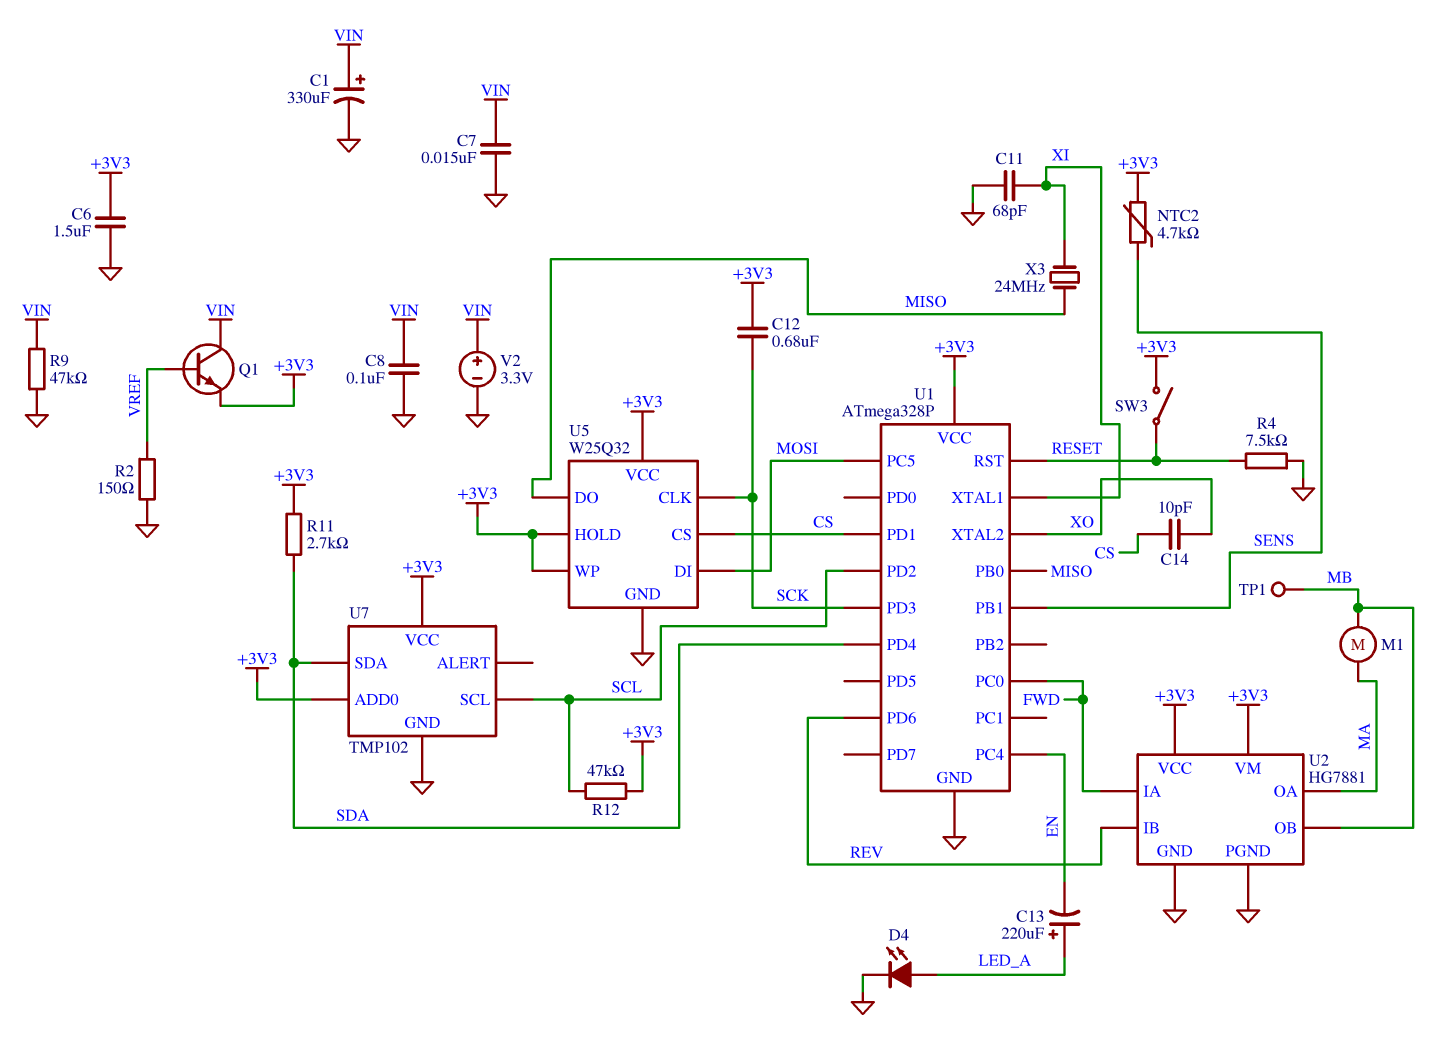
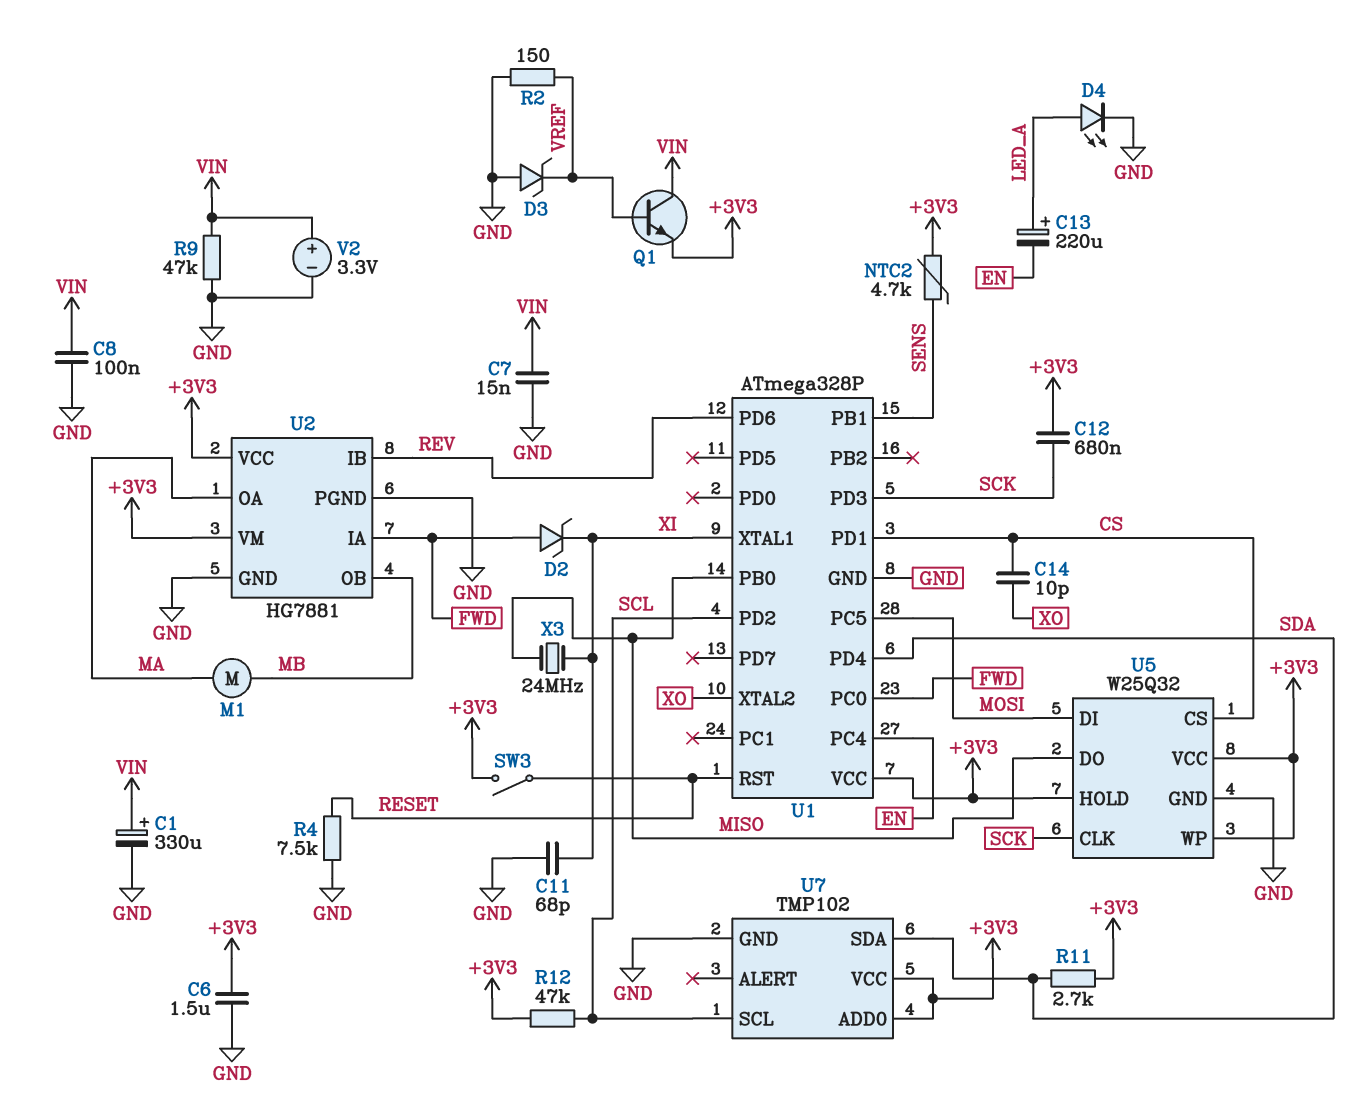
D2: none -> zener (A FWD, K XI)
D3: none -> zener (A GND, K VREF)
TP1: test point (MB) -> none

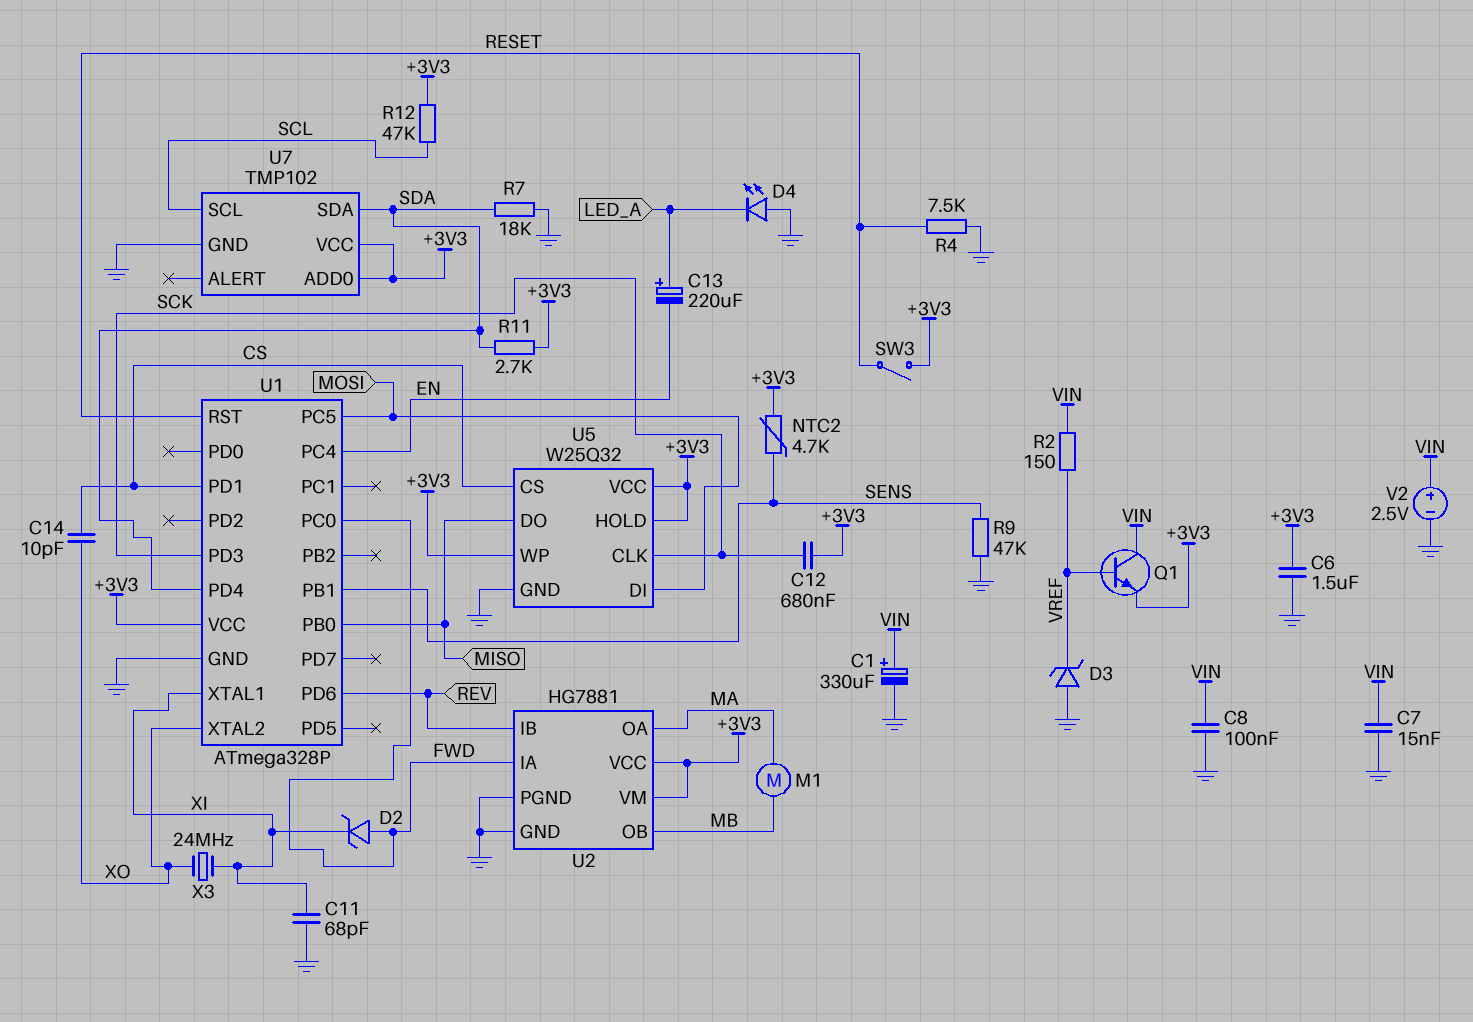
D4: LED (A LED_A, K GND) -> LED (A GND, K LED_A)
R2: 150 (GND, VREF) -> 150 (VIN, VREF)
R7: none -> 18k (GND, SDA)
R9: 47k (GND, VIN) -> 47k (GND, SENS)
U1 pin PD2: SCL -> none
V2: 3.3V (plus VIN, minus GND) -> 2.5V (plus VIN, minus GND)
X3: 24MHz (MISO, XI) -> 24MHz (XI, XO)

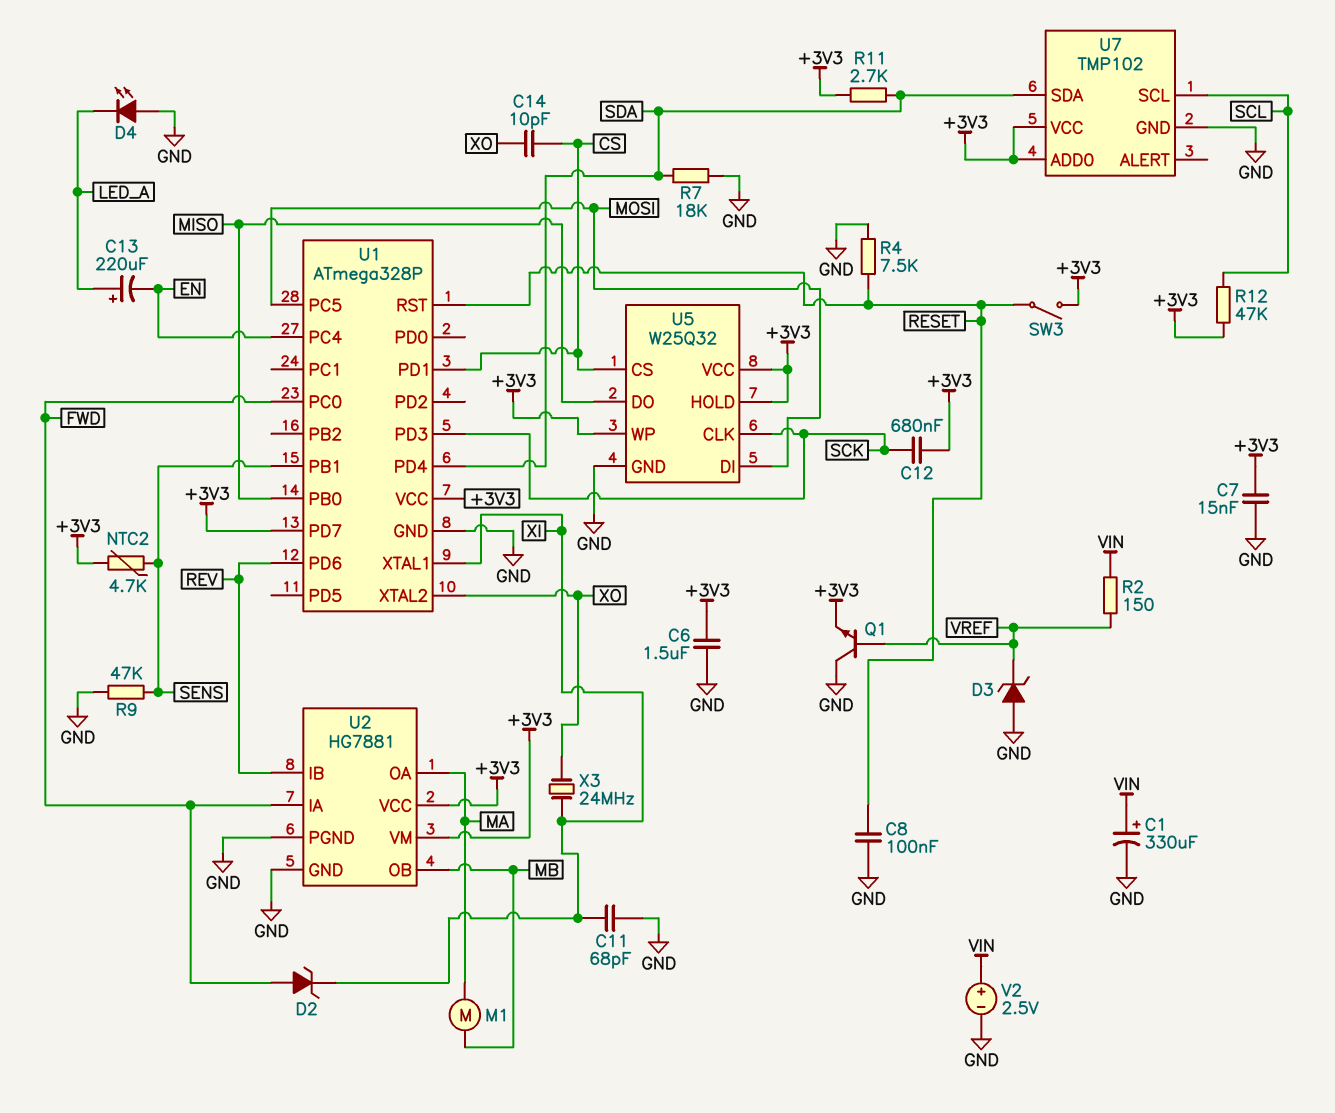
C7: 15nF (GND, VIN) -> 15nF (+3V3, GND)
C8: 100nF (GND, VIN) -> 100nF (GND, RESET)
Q1: NPN (B VREF, C VIN, E +3V3) -> NPN (B VREF, C GND, E +3V3)
U1 pin PD7: none -> +3V3

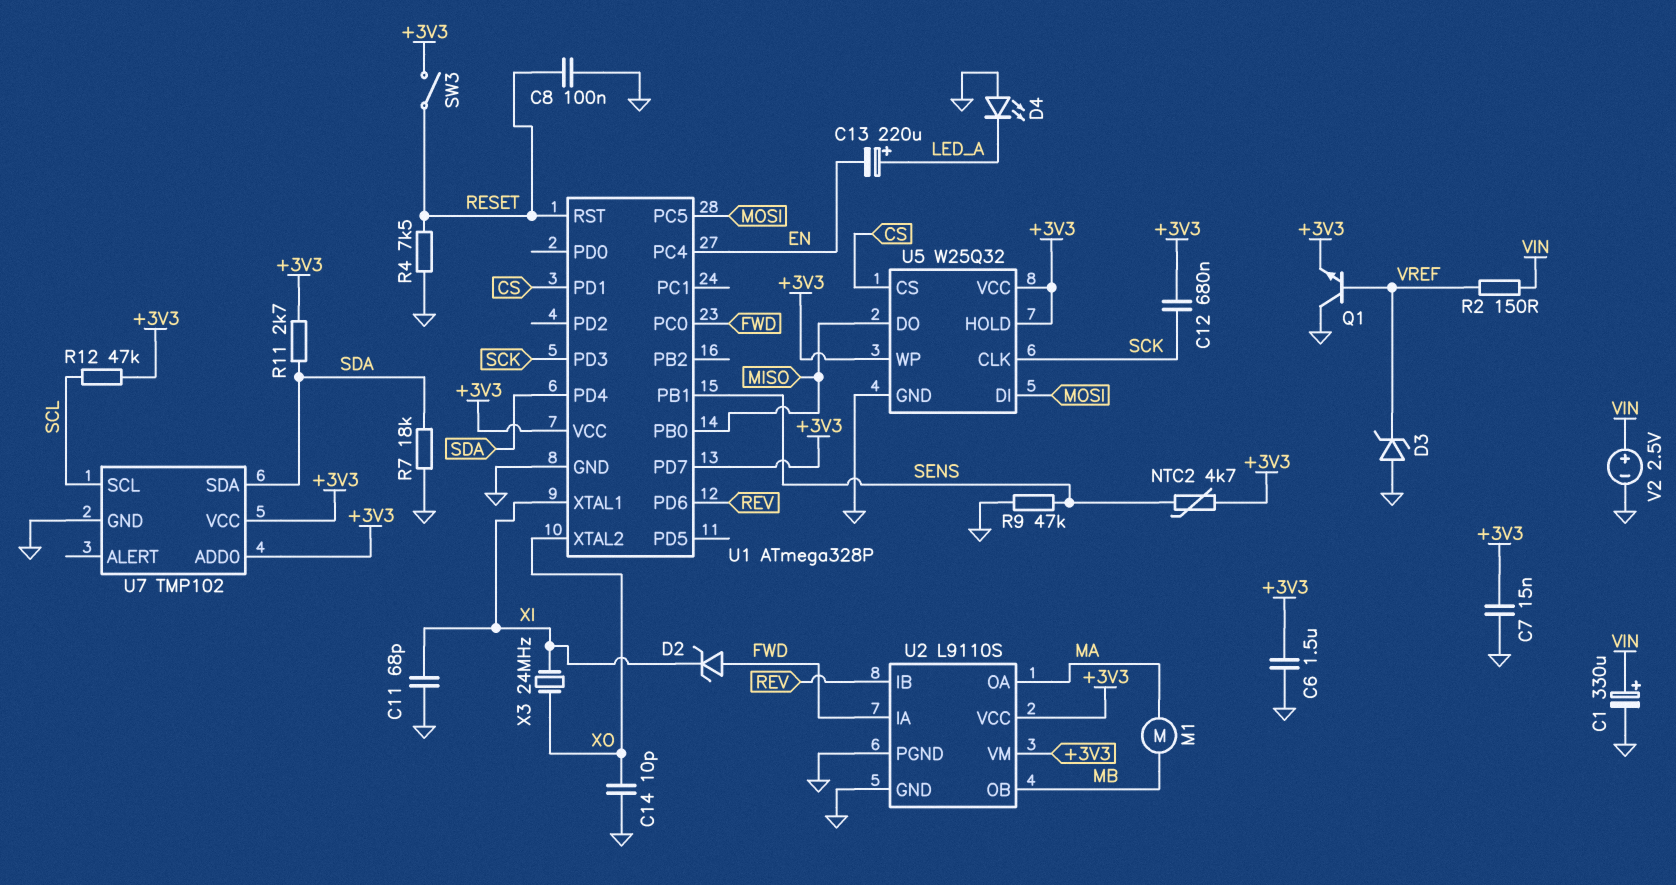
C14: 10pF (CS, XO) -> 10pF (GND, XO)
U2: HG7881 -> L9110S

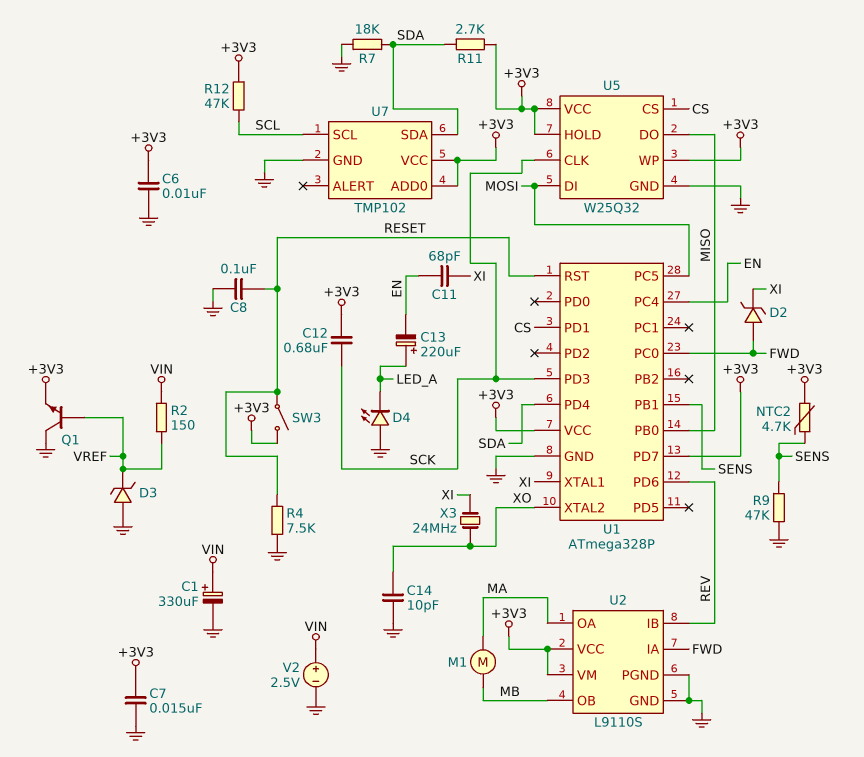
C6: 1.5uF (+3V3, GND) -> 10nF (+3V3, GND)
C11: 68pF (GND, XI) -> 68pF (EN, XI)

